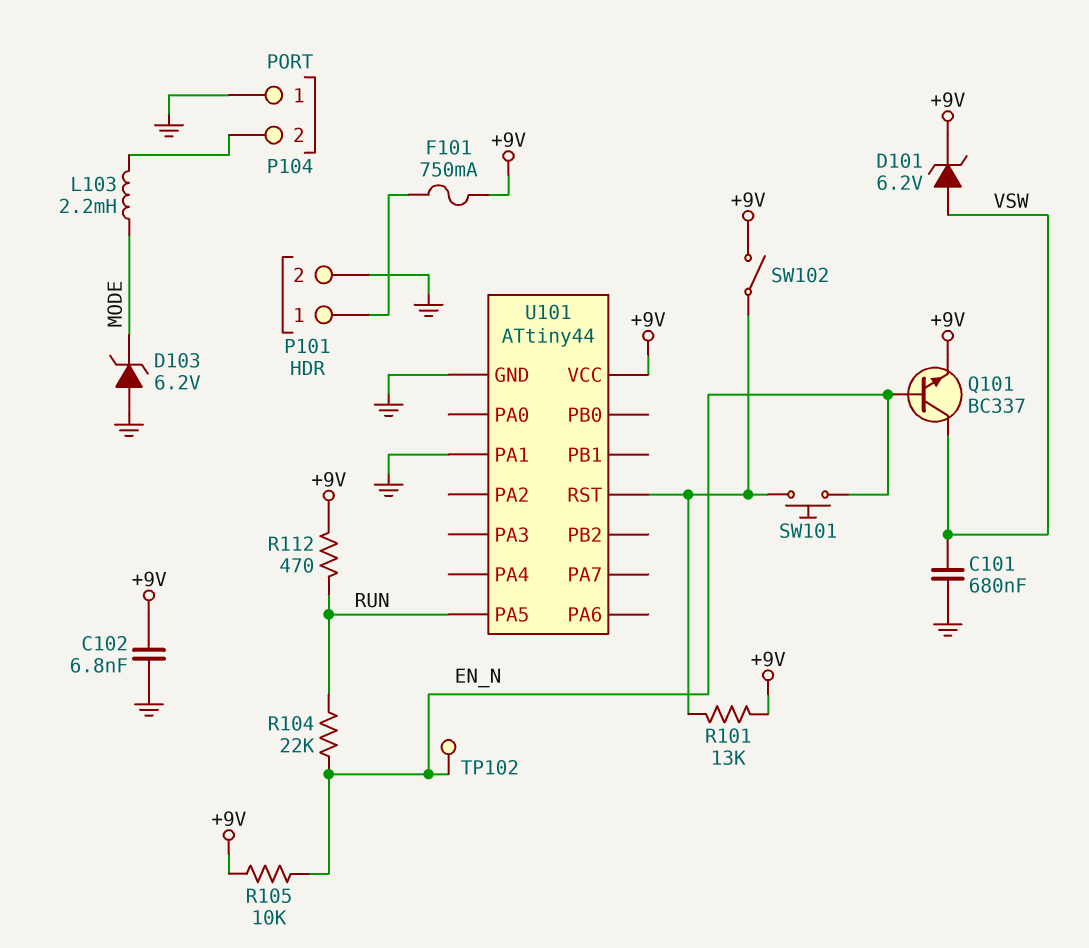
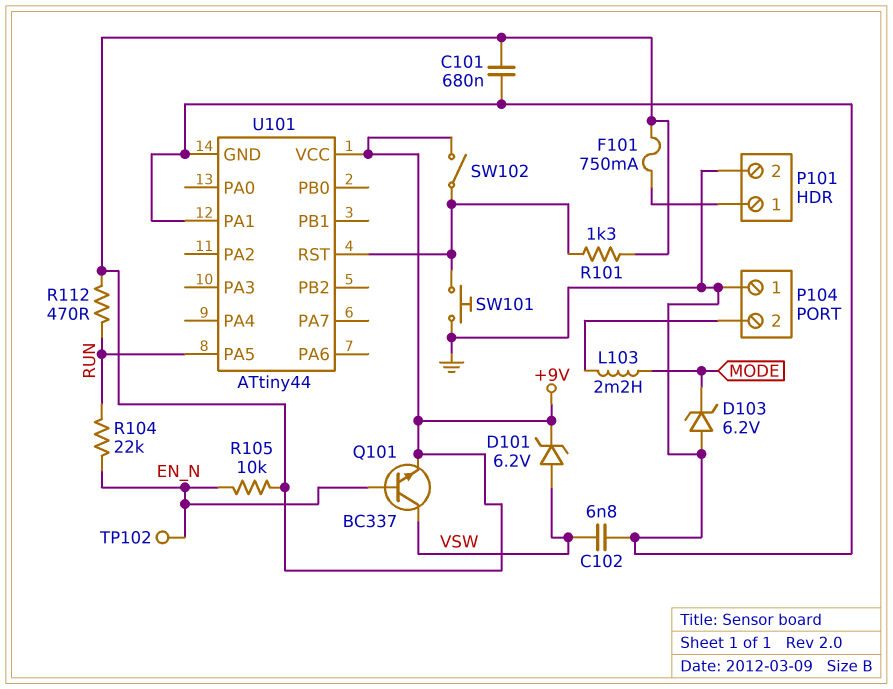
C101: 680nF (GND, VSW) -> 680nF (+9V, GND)
C102: 6.8nF (+9V, GND) -> 6.8nF (GND, VSW)
R101: 13k (+9V, U101/RST) -> 1.3k (+9V, U101/RST)
SW101: button (EN_N, U101/RST) -> button (GND, U101/RST)

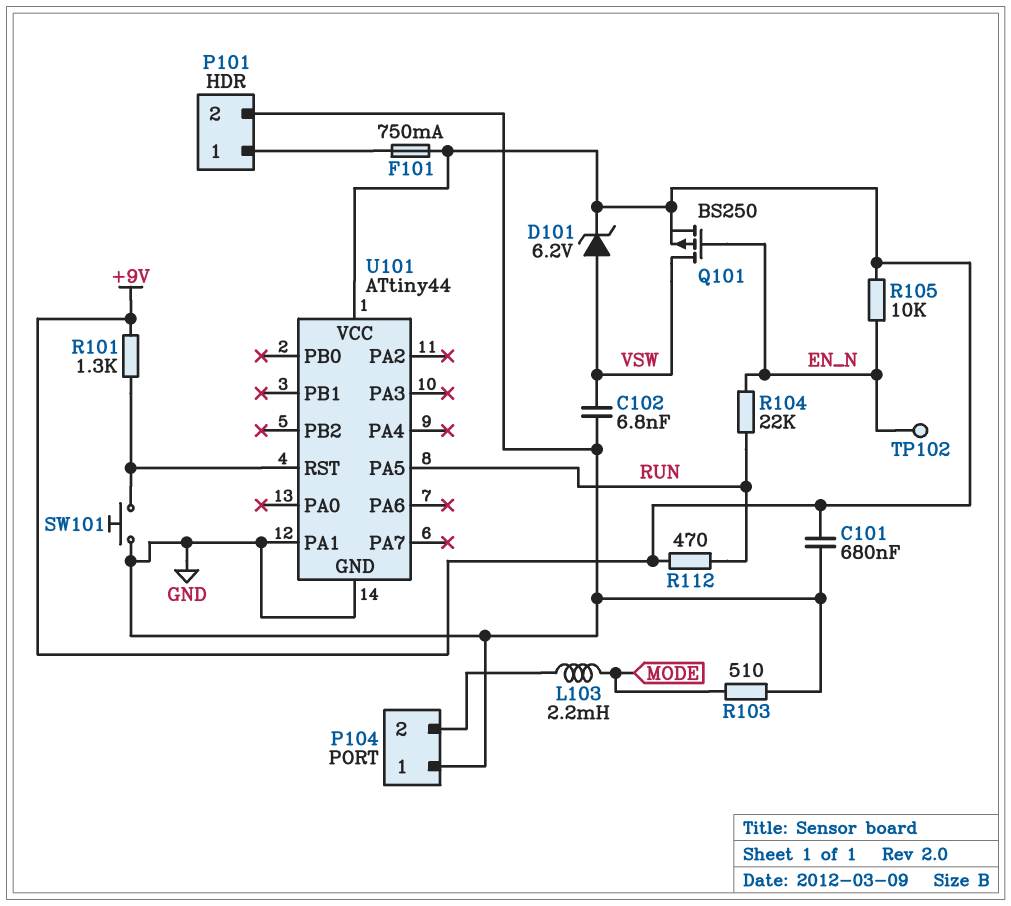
D103: zener 6.2V (A GND, K MODE) -> none
Q101: NPN BC337 (B EN_N, C VSW, E +9V) -> PMOS BS250 (G EN_N, D VSW, S +9V)
R103: none -> 510 (GND, MODE)
SW102: switch (+9V, U101/RST) -> none

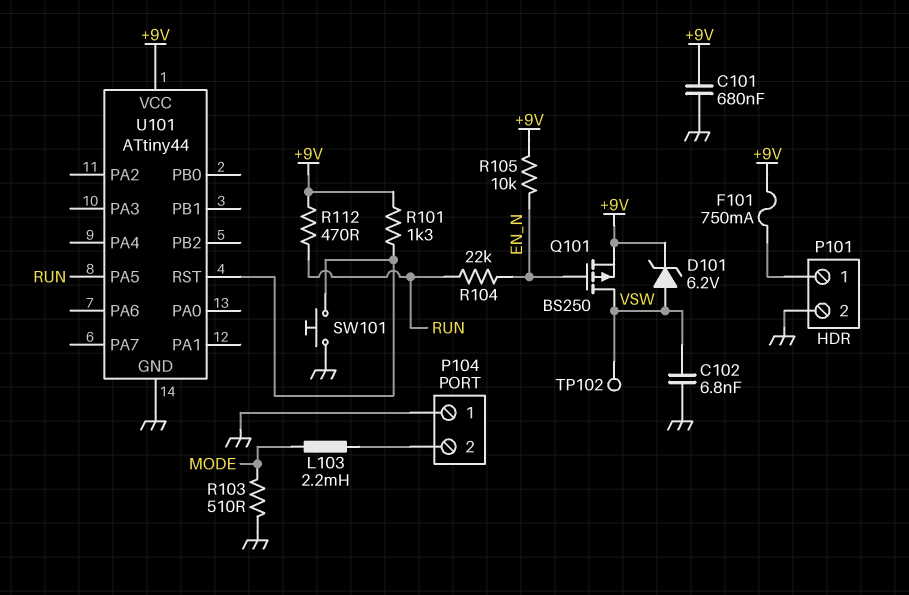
TP102: test point (EN_N) -> test point (VSW)
U101 pin PA1: GND -> none

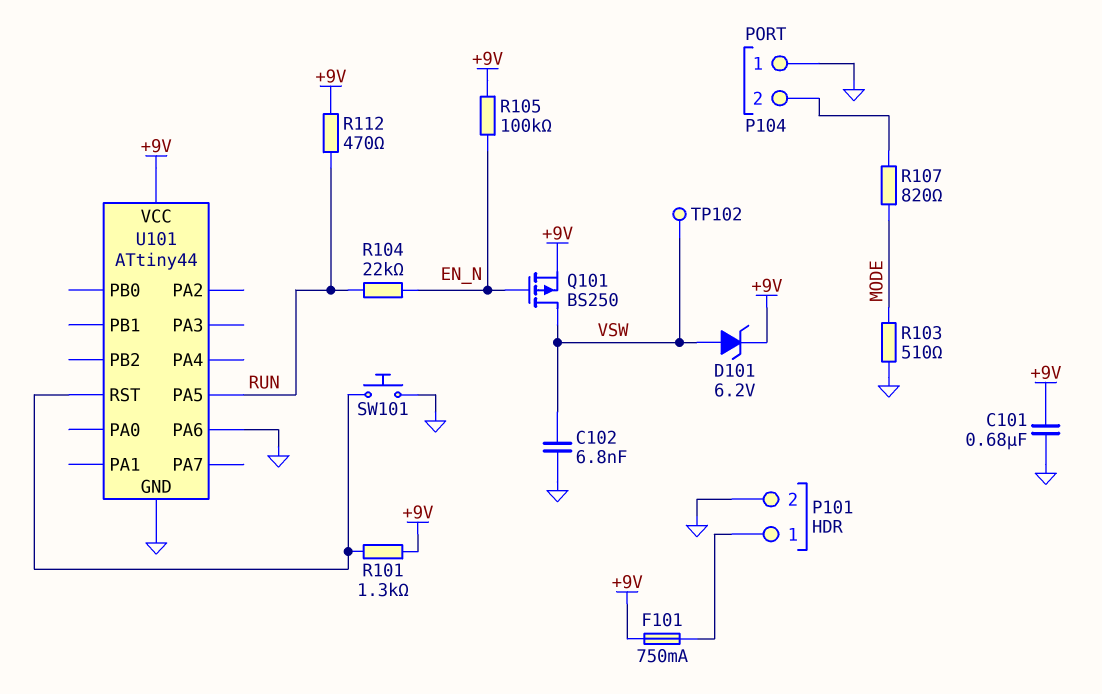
L103: 2.2mH (MODE, P104/2) -> none
R105: 10k (+9V, EN_N) -> 100k (+9V, EN_N)
R107: none -> 820 (MODE, P104/2)
U101 pin PA6: none -> GND

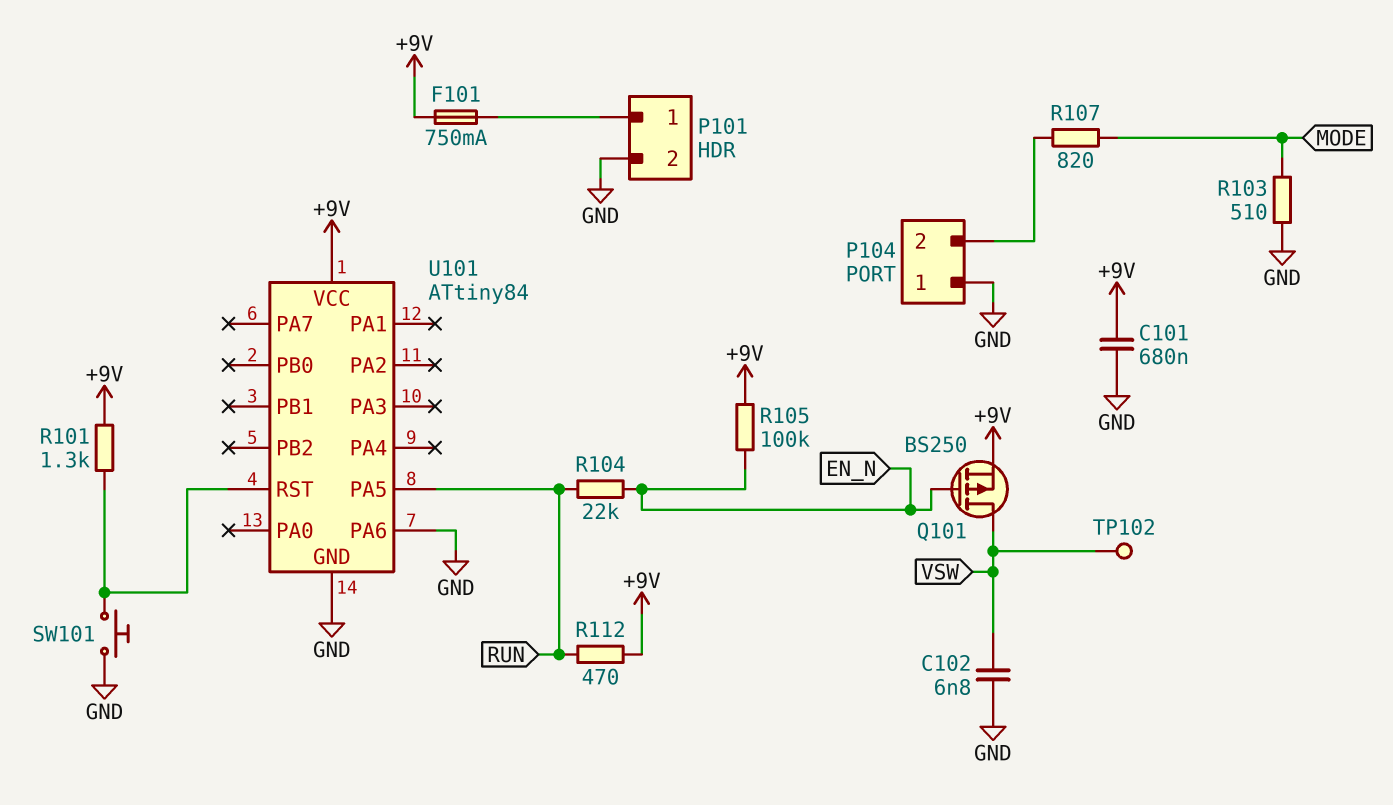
D101: zener 6.2V (A VSW, K +9V) -> none
U101: ATtiny44 -> ATtiny84

